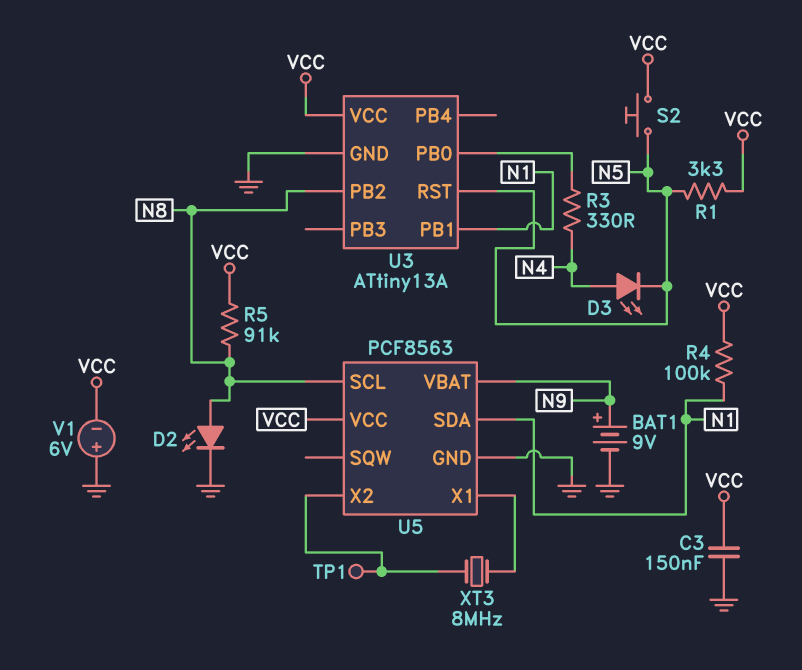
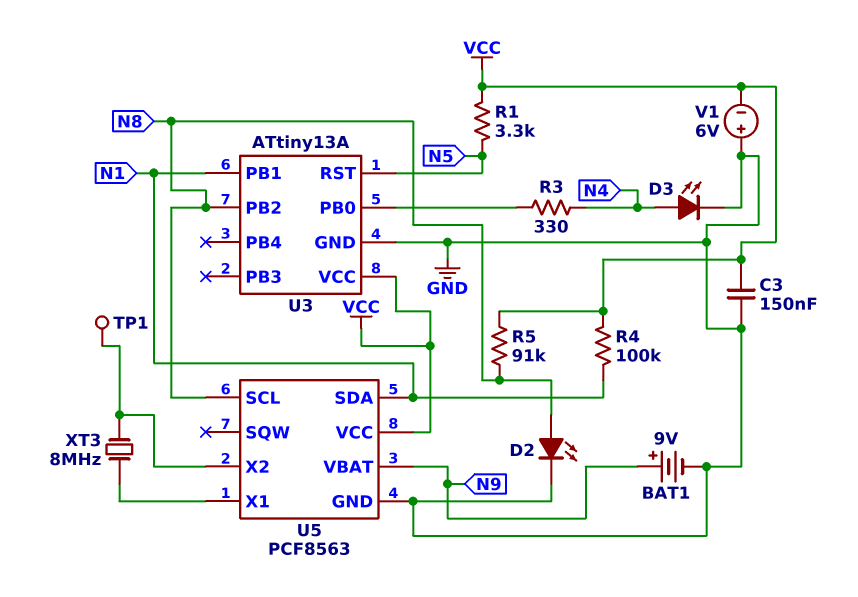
D3: LED (A N4, K N5) -> LED (A N4, K GND)
S2: button (N5, VCC) -> none

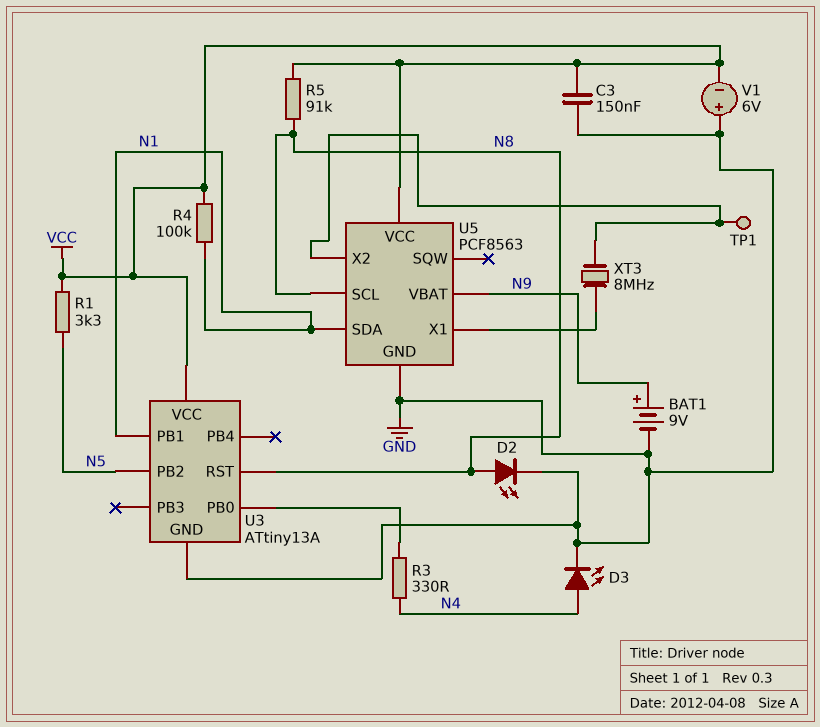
U3 pin PB2: N8 -> N5
U3 pin RST: N5 -> N8

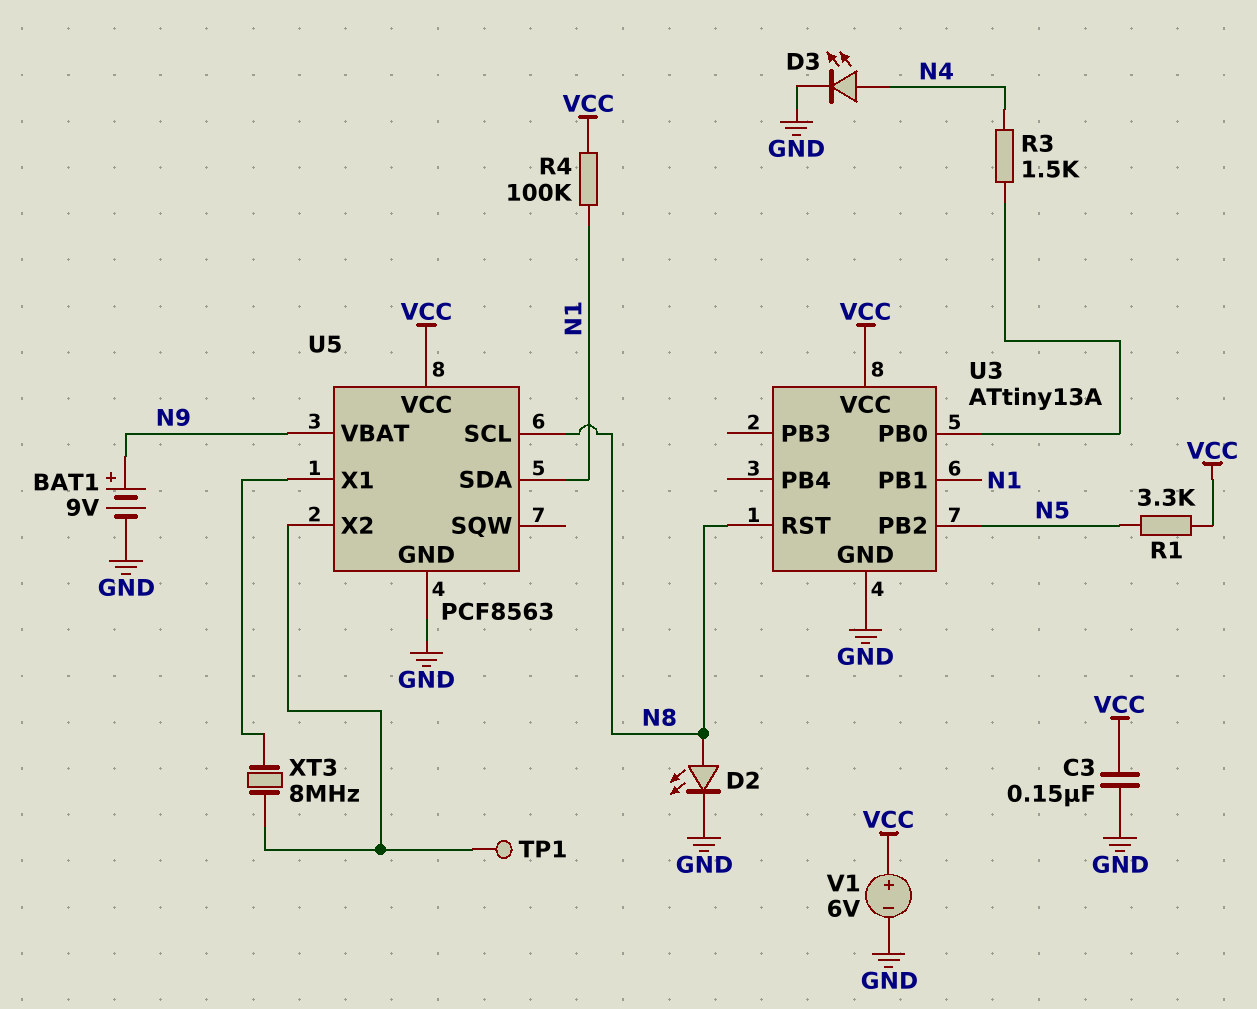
R3: 330 (N4, U3/PB0) -> 1.5k (N4, U3/PB0)
R5: 91k (N8, VCC) -> none
V1: 6V (plus GND, minus VCC) -> 6V (plus VCC, minus GND)

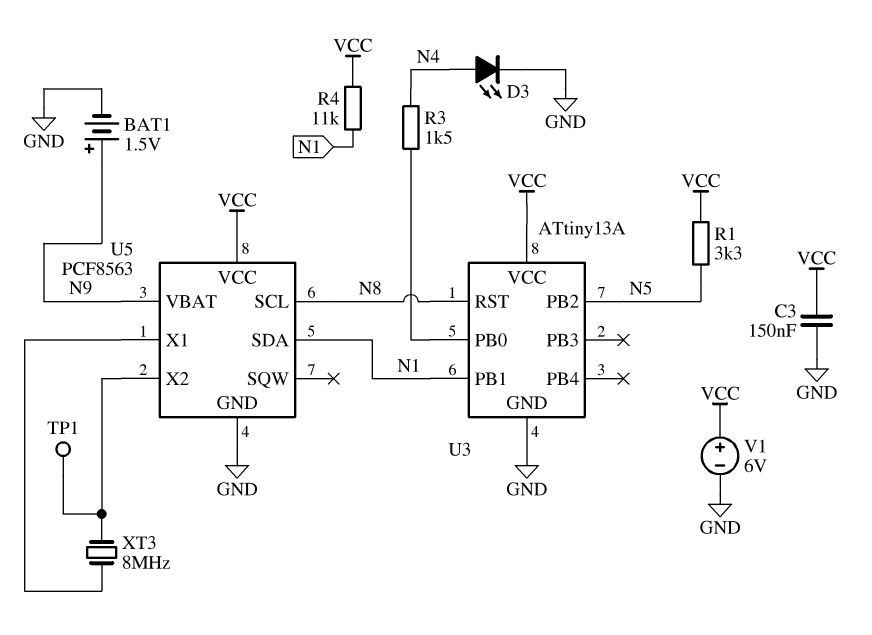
BAT1: 9V (plus N9, minus GND) -> 1.5V (plus N9, minus GND)
D2: LED (A N8, K GND) -> none
R4: 100k (N1, VCC) -> 11k (N1, VCC)

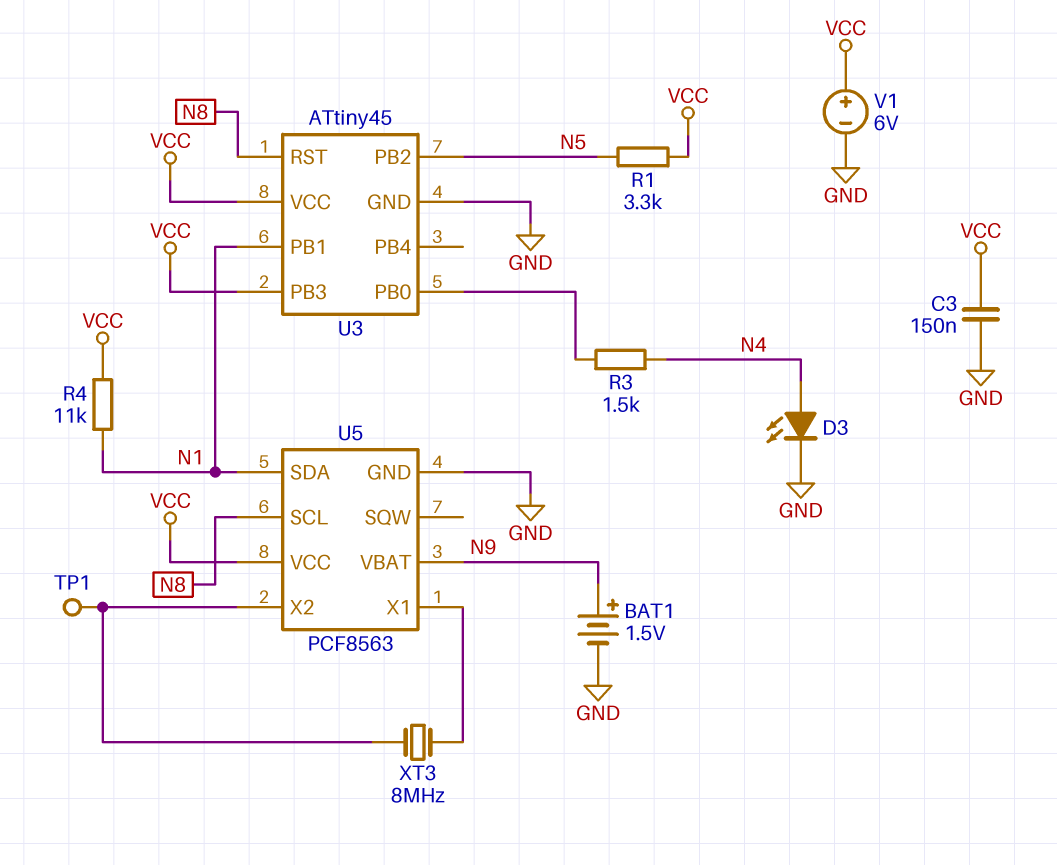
U3: ATtiny13A -> ATtiny45
U3 pin PB3: none -> VCC

